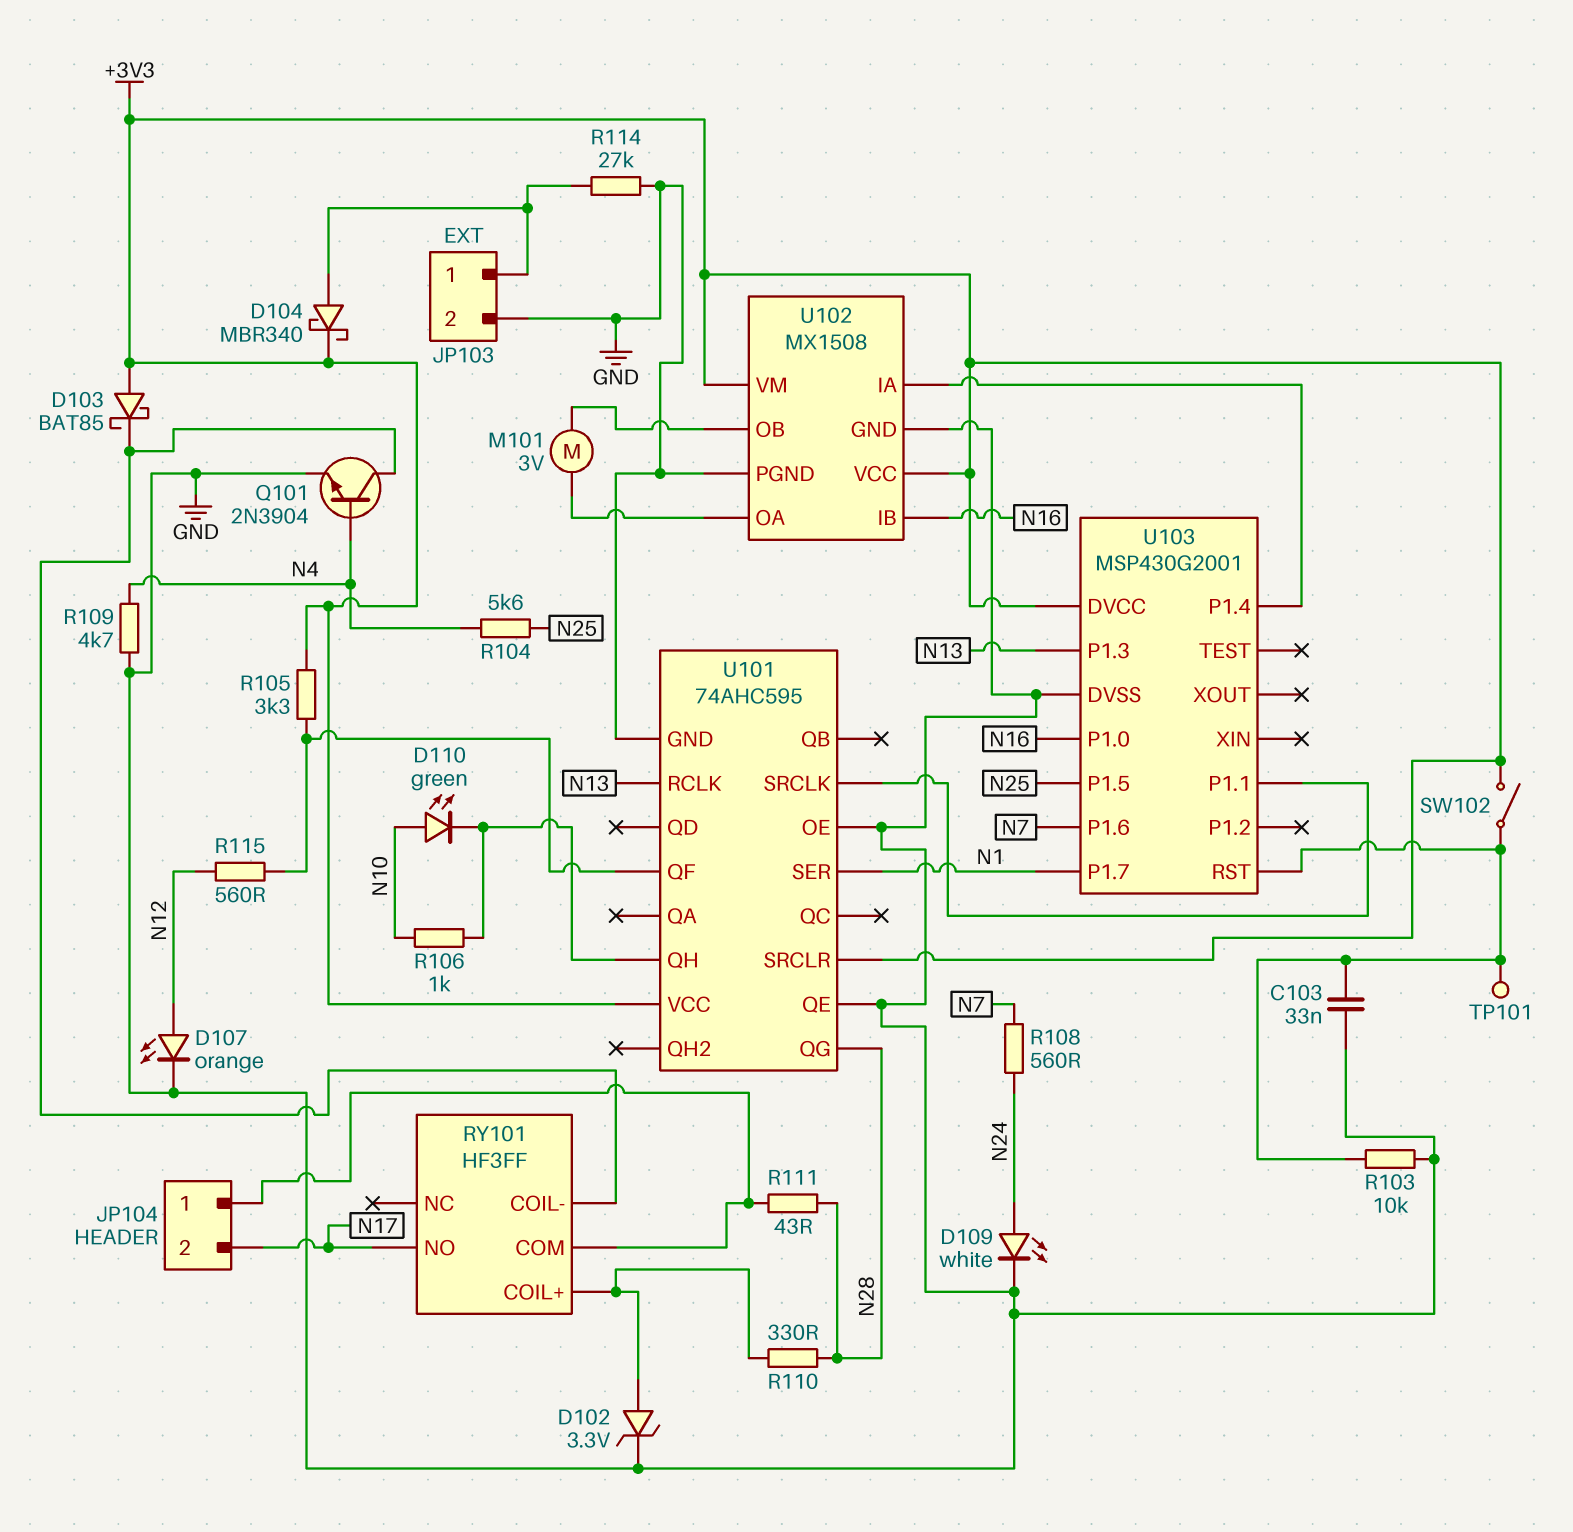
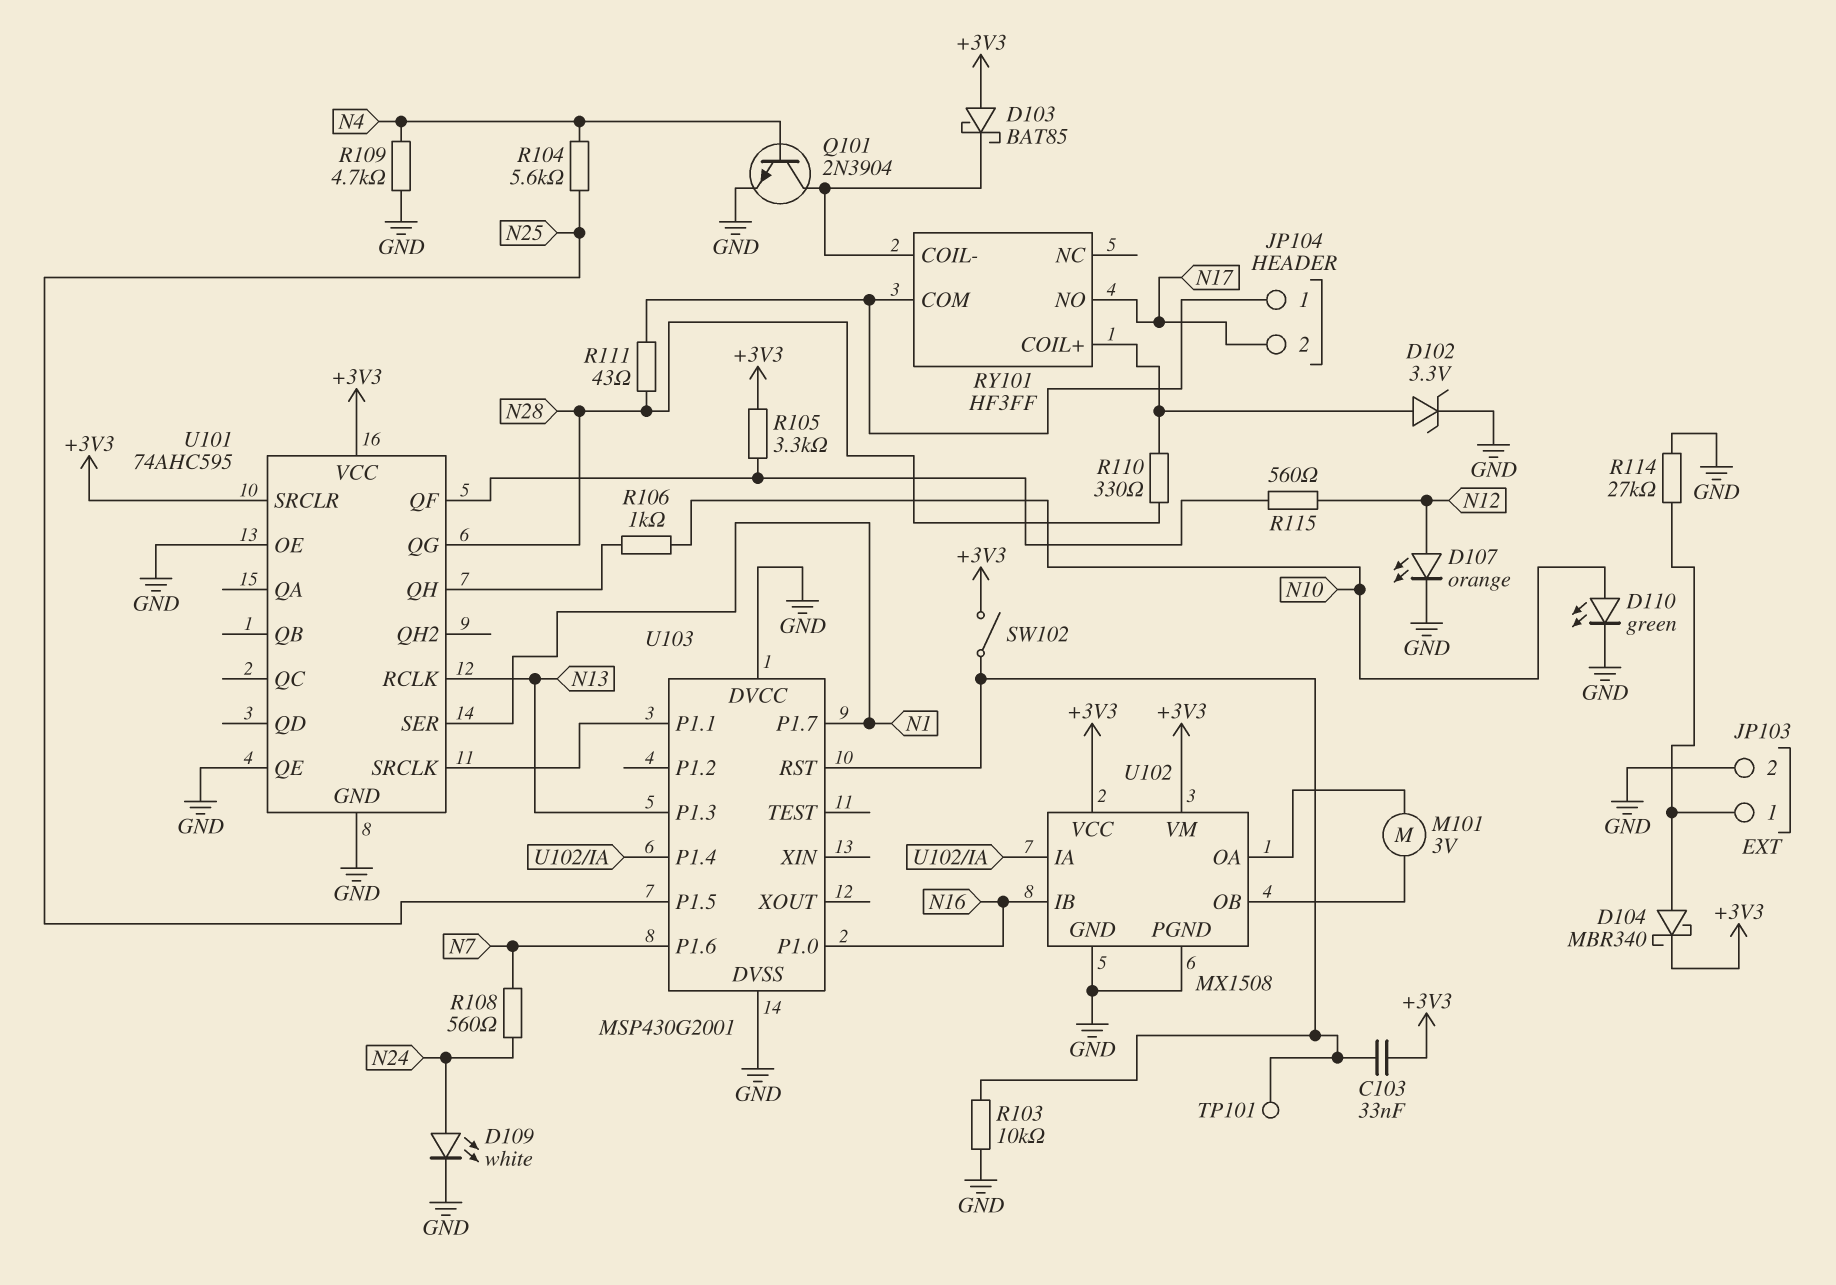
C103: 33nF (GND, U103/RST) -> 33nF (+3V3, U103/RST)
D110: LED green (A N10, K U101/QH) -> LED green (A N10, K GND)
U103 pin DVCC: +3V3 -> GND

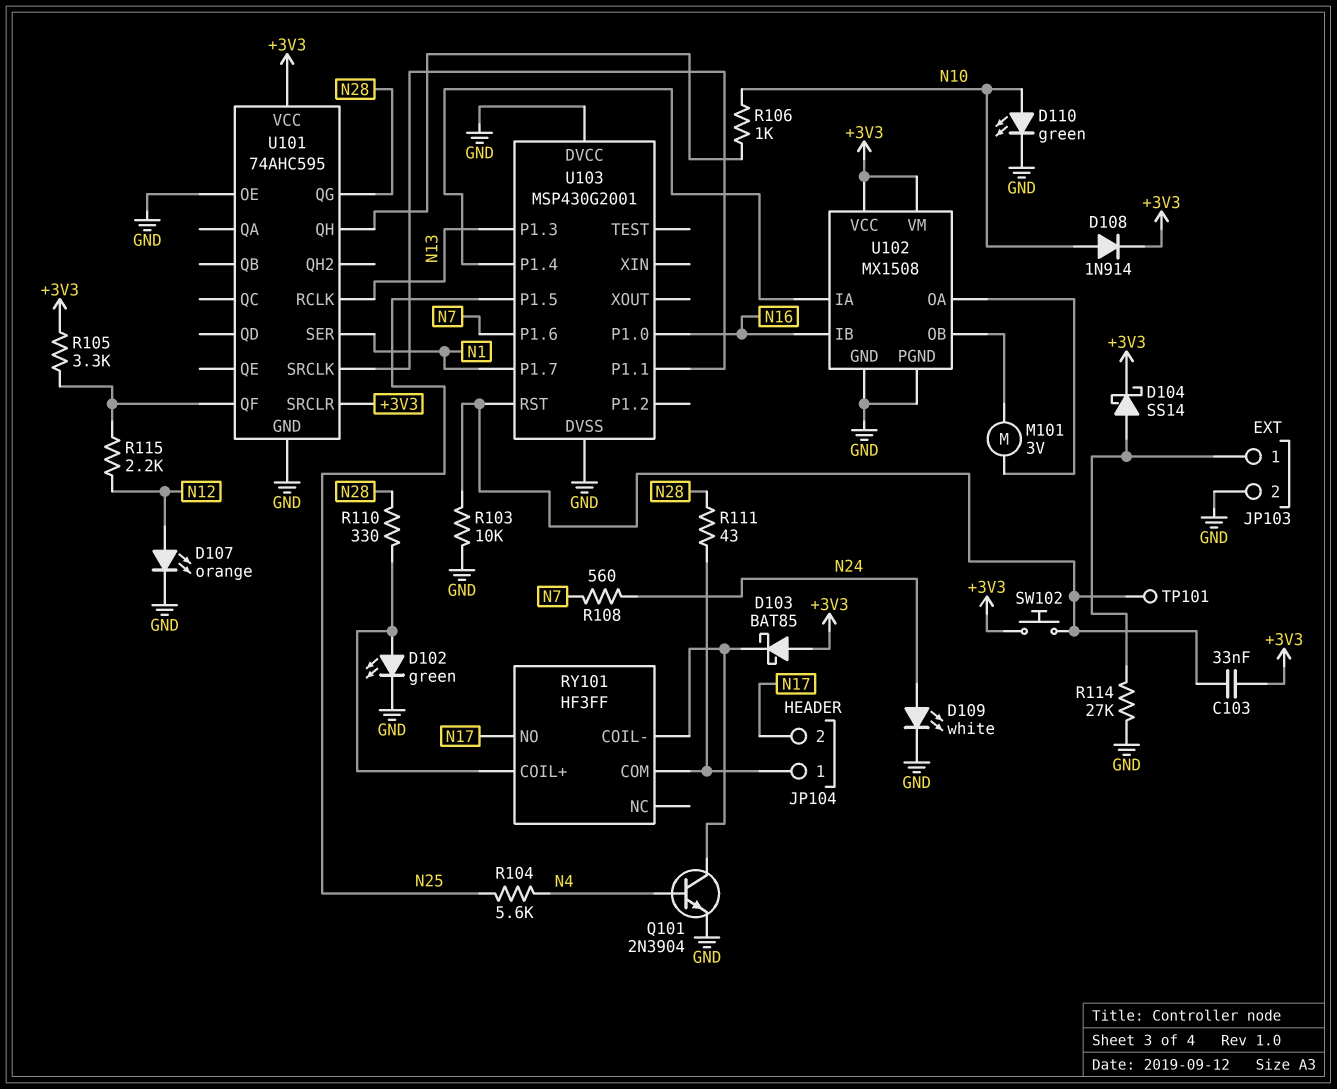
D102: zener 3.3V (A RY101/COIL+, K GND) -> LED green (A RY101/COIL+, K GND)
D104: schottky MBR340 (A JP103/1, K +3V3) -> schottky SS14 (A JP103/1, K +3V3)
D108: none -> diode 1N914 (A N10, K +3V3)
R109: 4.7k (GND, N4) -> none
R115: 560 (N12, U101/QF) -> 2.2k (N12, U101/QF)
SW102: switch (+3V3, U103/RST) -> button (+3V3, U103/RST)
U101 pin QE: GND -> none

